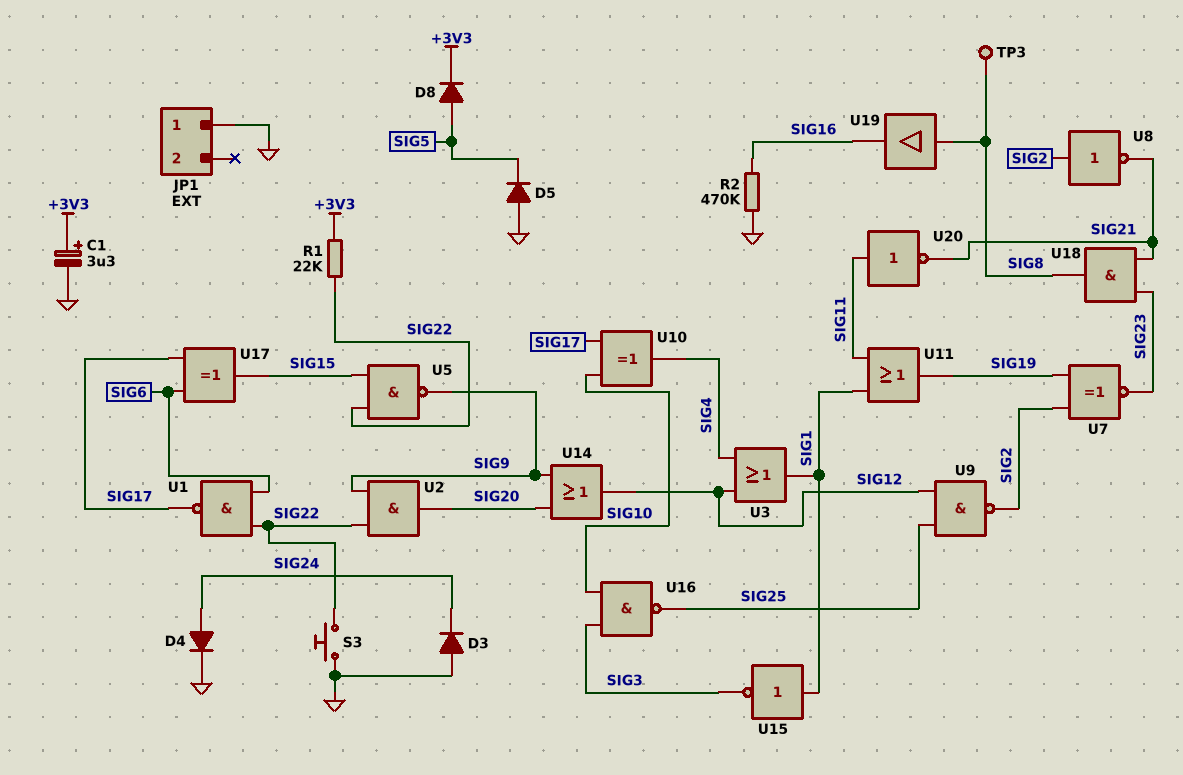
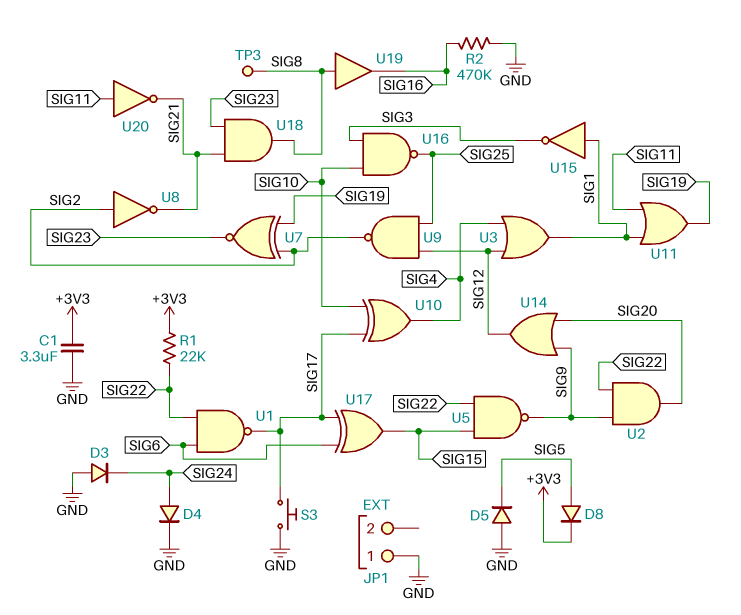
C1: 3.3uF (plus +3V3, minus GND) -> 3.3uF (+3V3, GND)
S3: button (GND, SIG22) -> button (GND, SIG17)

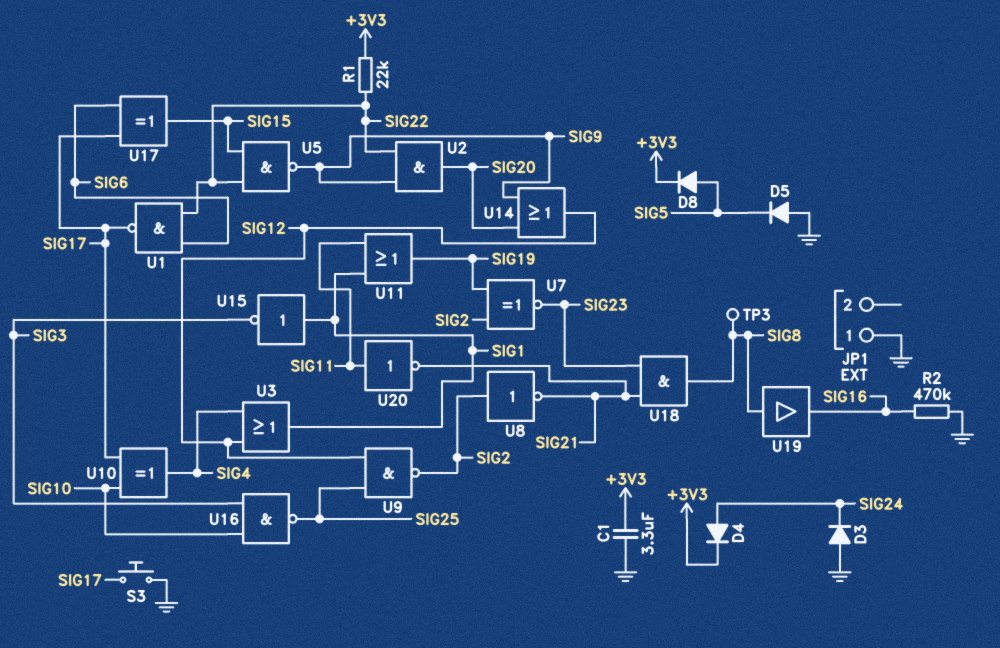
D4: diode (A SIG24, K GND) -> diode (A SIG24, K +3V3)

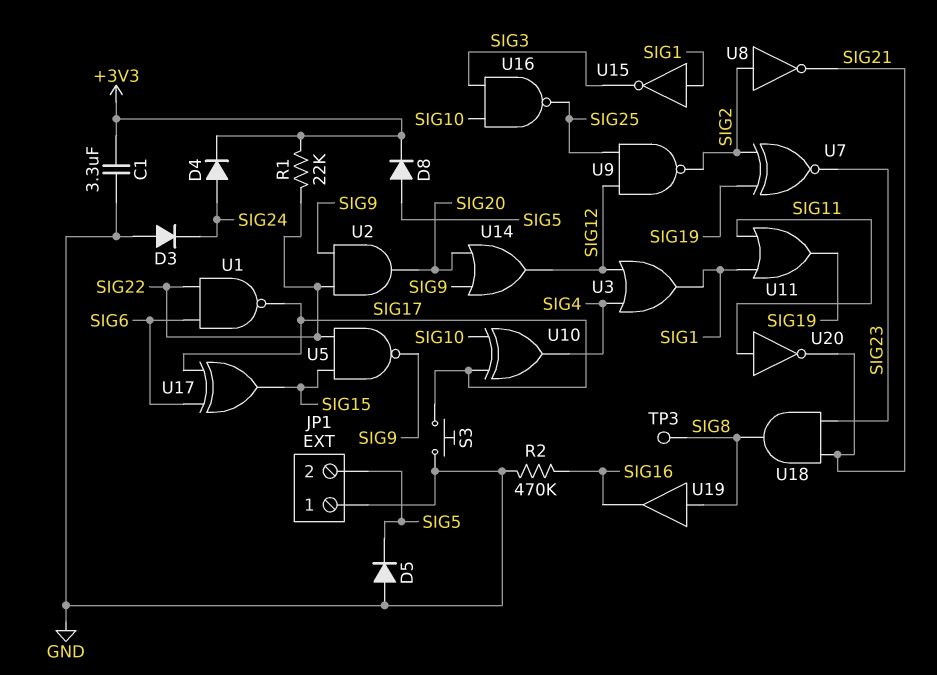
JP1 pin 2: none -> SIG5

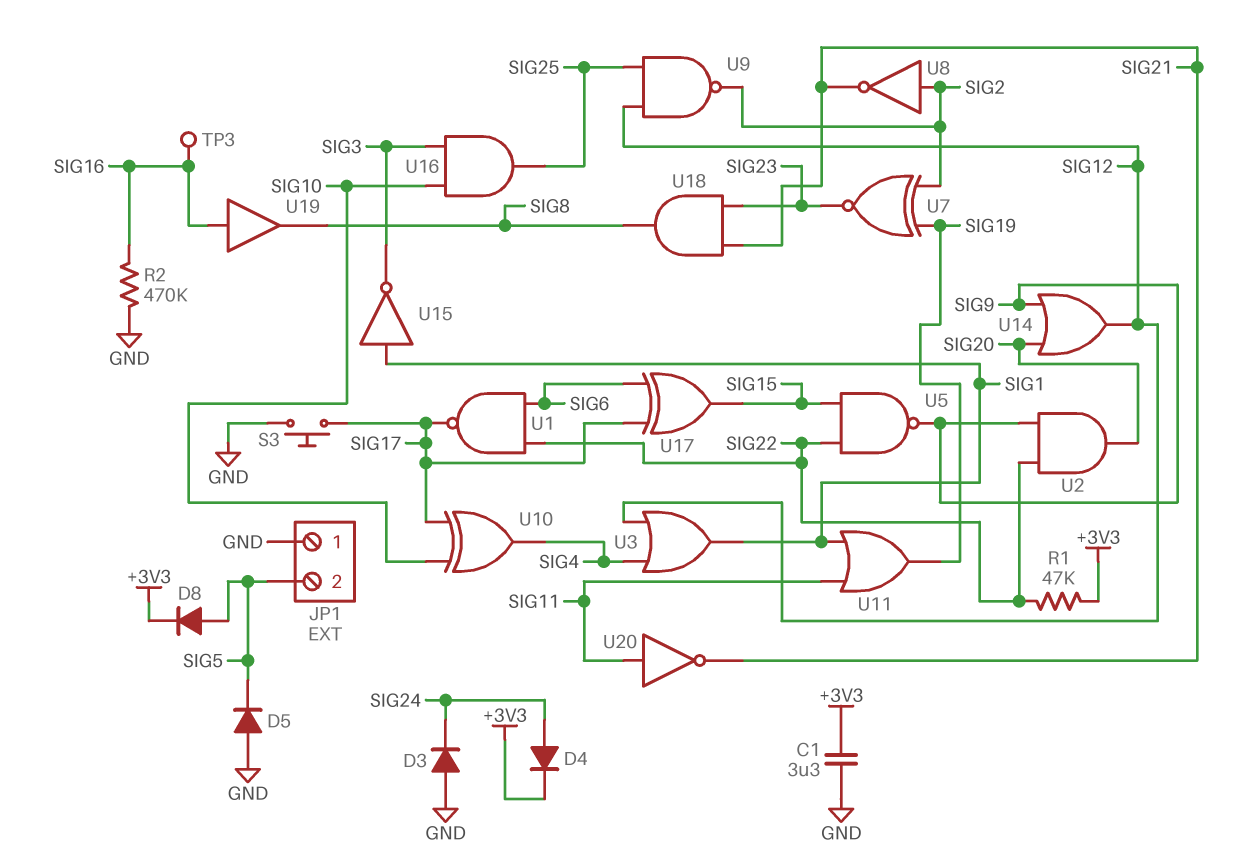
R1: 22k (+3V3, SIG22) -> 47k (+3V3, SIG22)
TP3: test point (SIG8) -> test point (SIG16)
U16: NAND (in SIG3, in SIG10, out SIG25) -> AND (in SIG3, in SIG10, out SIG25)
U19: buffer (in SIG8, out SIG16) -> buffer (in SIG16, out SIG8)

